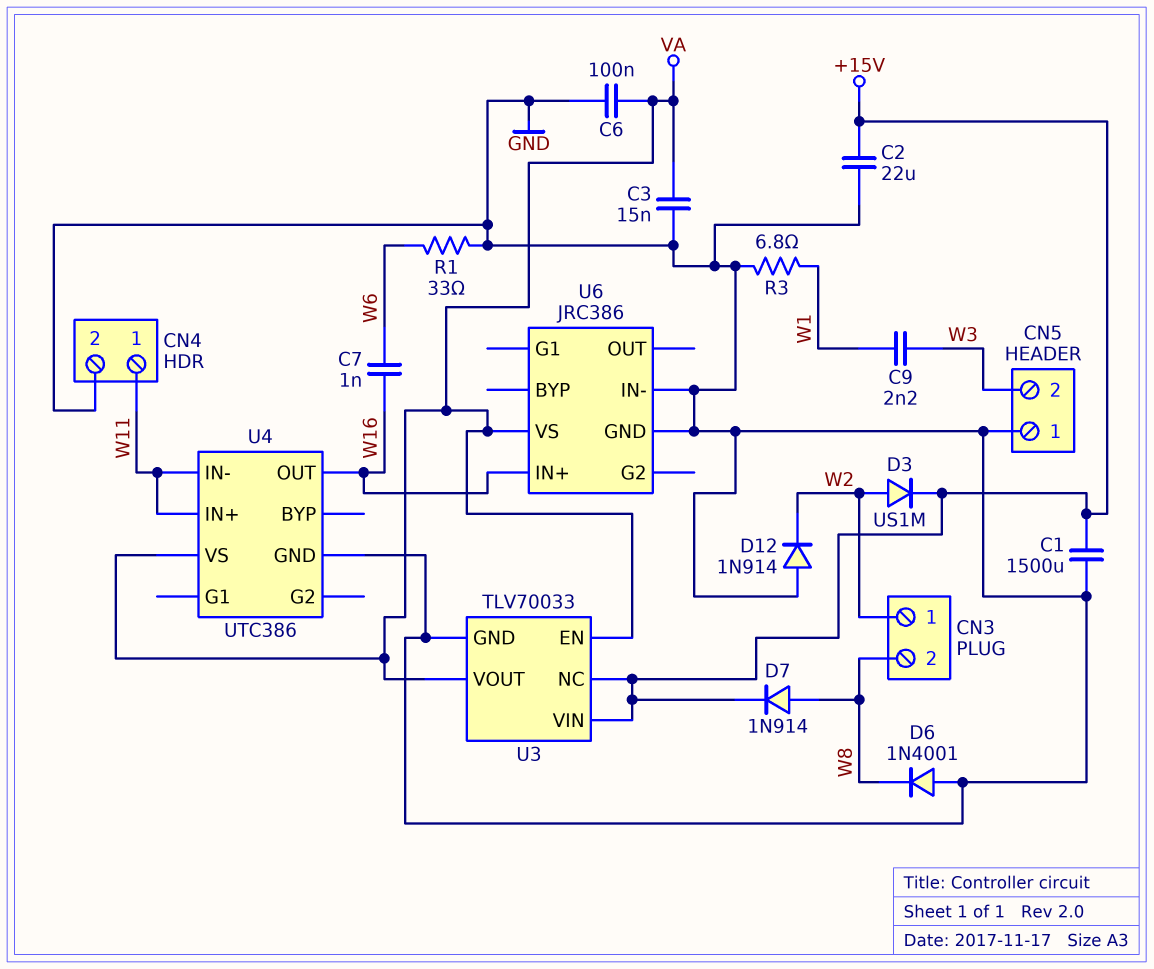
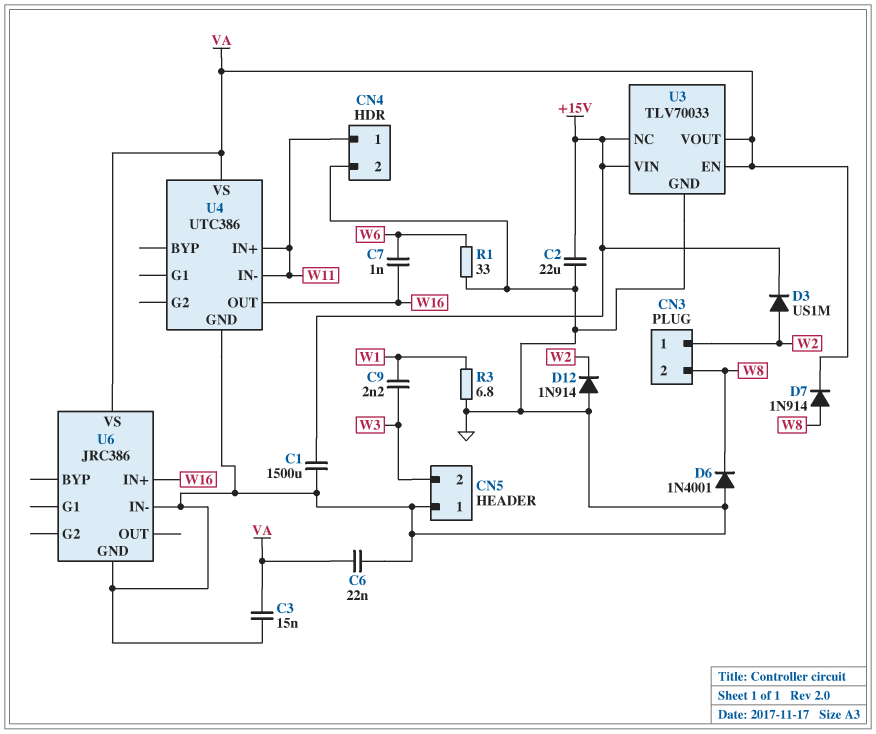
C6: 100nF (GND, VA) -> 22nF (GND, VA)
D7: diode 1N914 (A W8, K +15V) -> diode 1N914 (A W8, K VA)

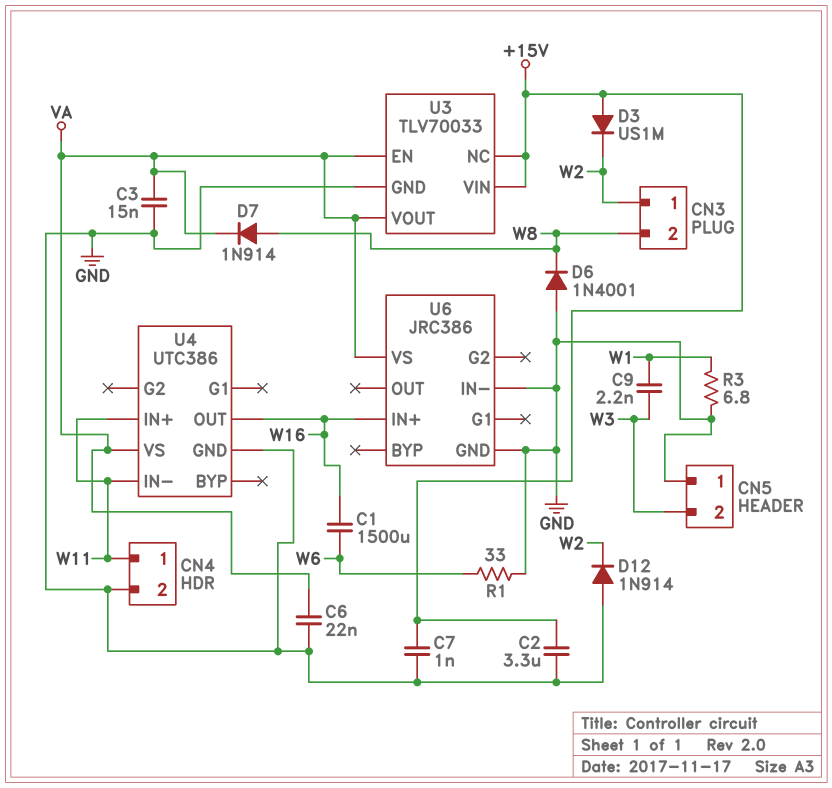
C1: 1500uF (+15V, GND) -> 1500uF (W6, W16)
C2: 22uF (+15V, GND) -> 3.3uF (+15V, GND)
C7: 1nF (W6, W16) -> 1nF (+15V, GND)
D3: diode US1M (A W2, K +15V) -> diode US1M (A +15V, K W2)

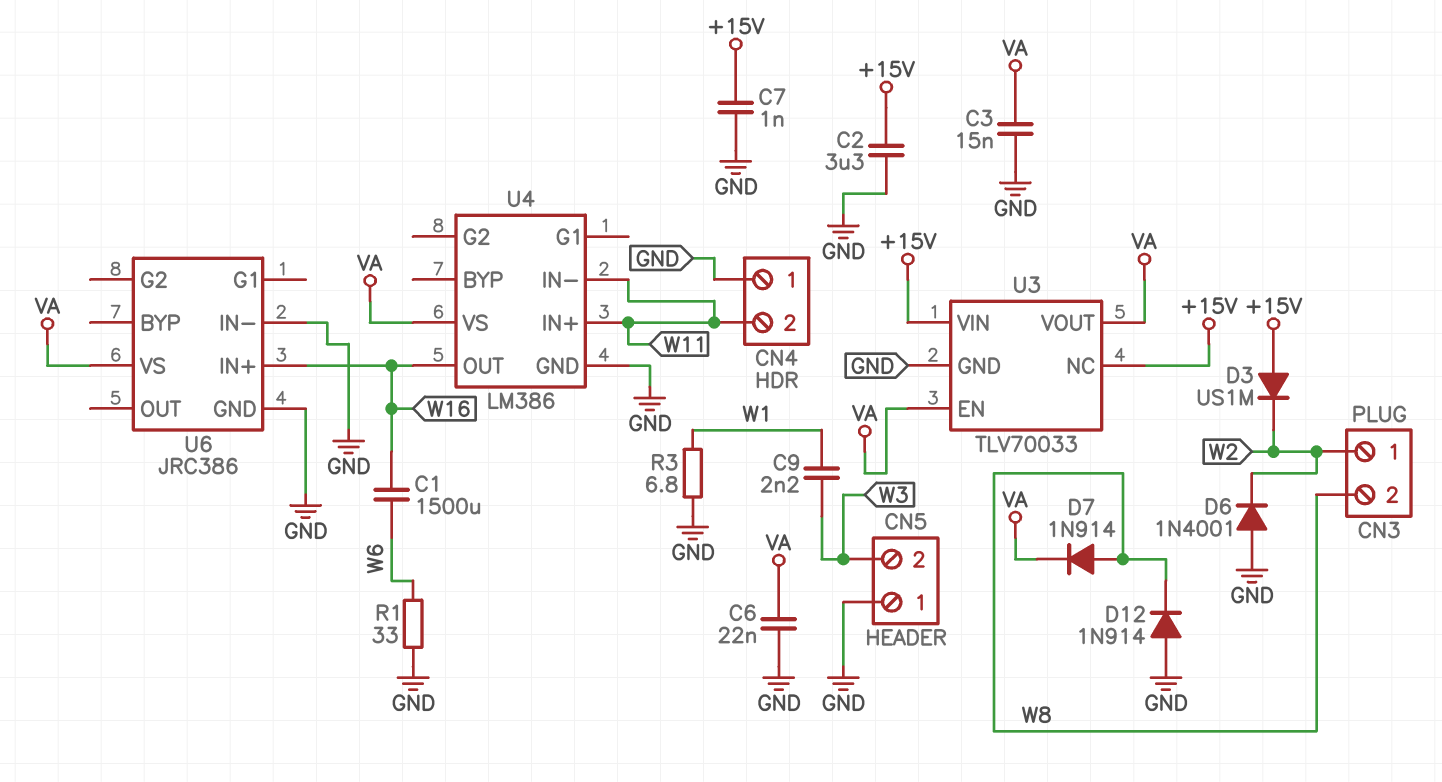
CN4 pin 1: W11 -> GND
CN4 pin 2: GND -> W11
D6: diode 1N4001 (A GND, K W8) -> diode 1N4001 (A GND, K W2)
D12: diode 1N914 (A GND, K W2) -> diode 1N914 (A GND, K W8)
U4: UTC386 -> LM386

